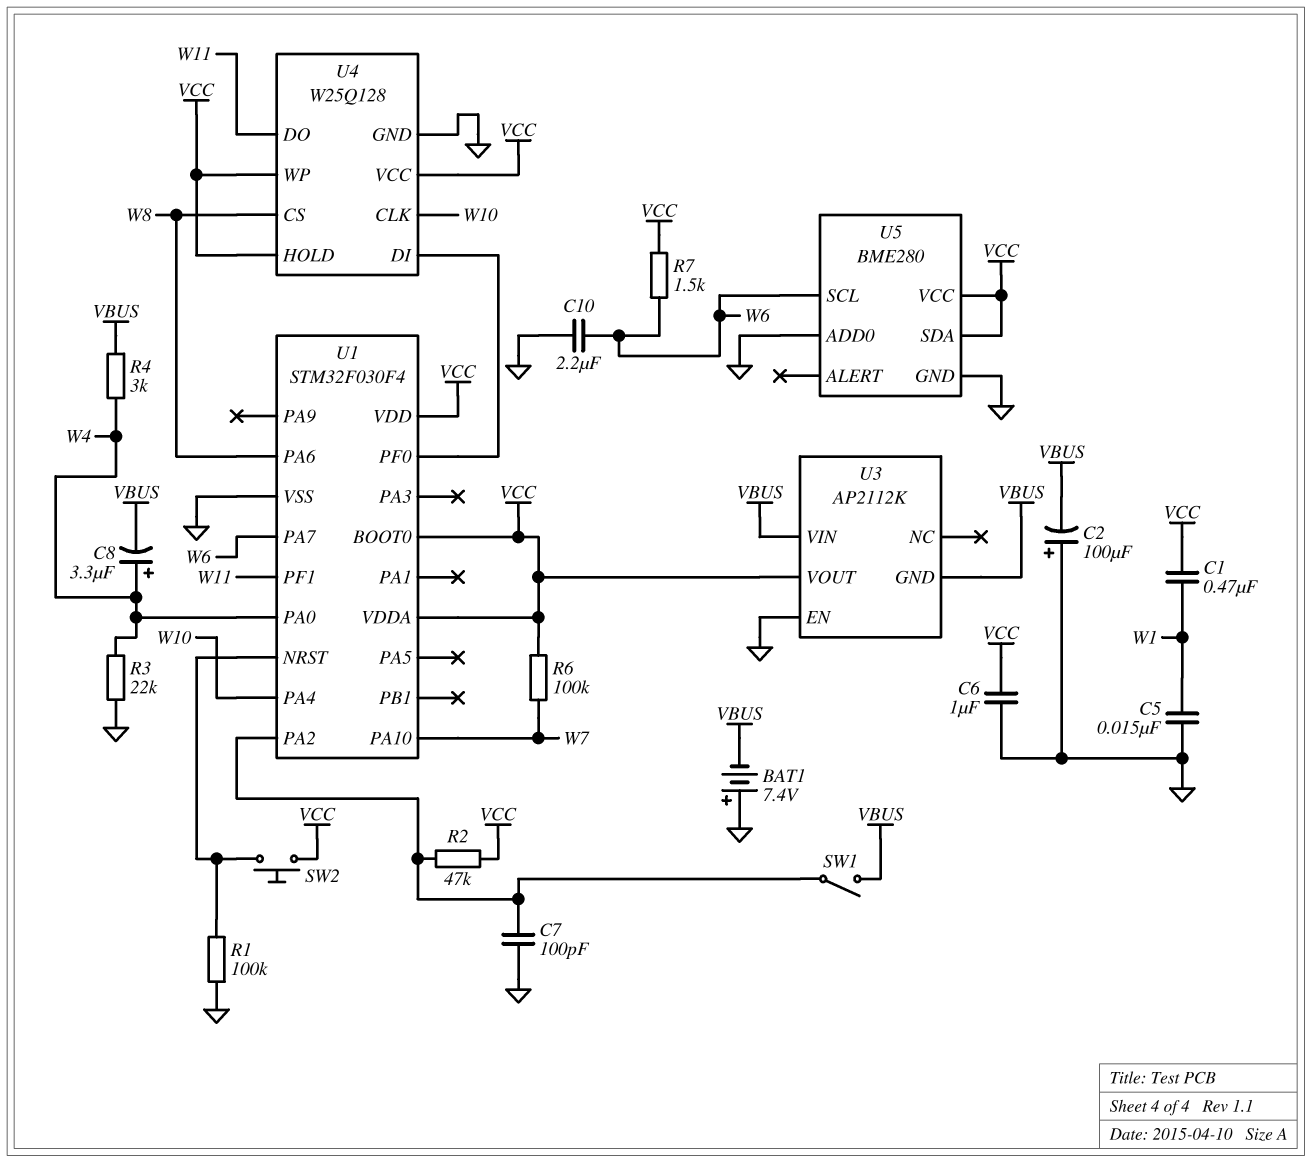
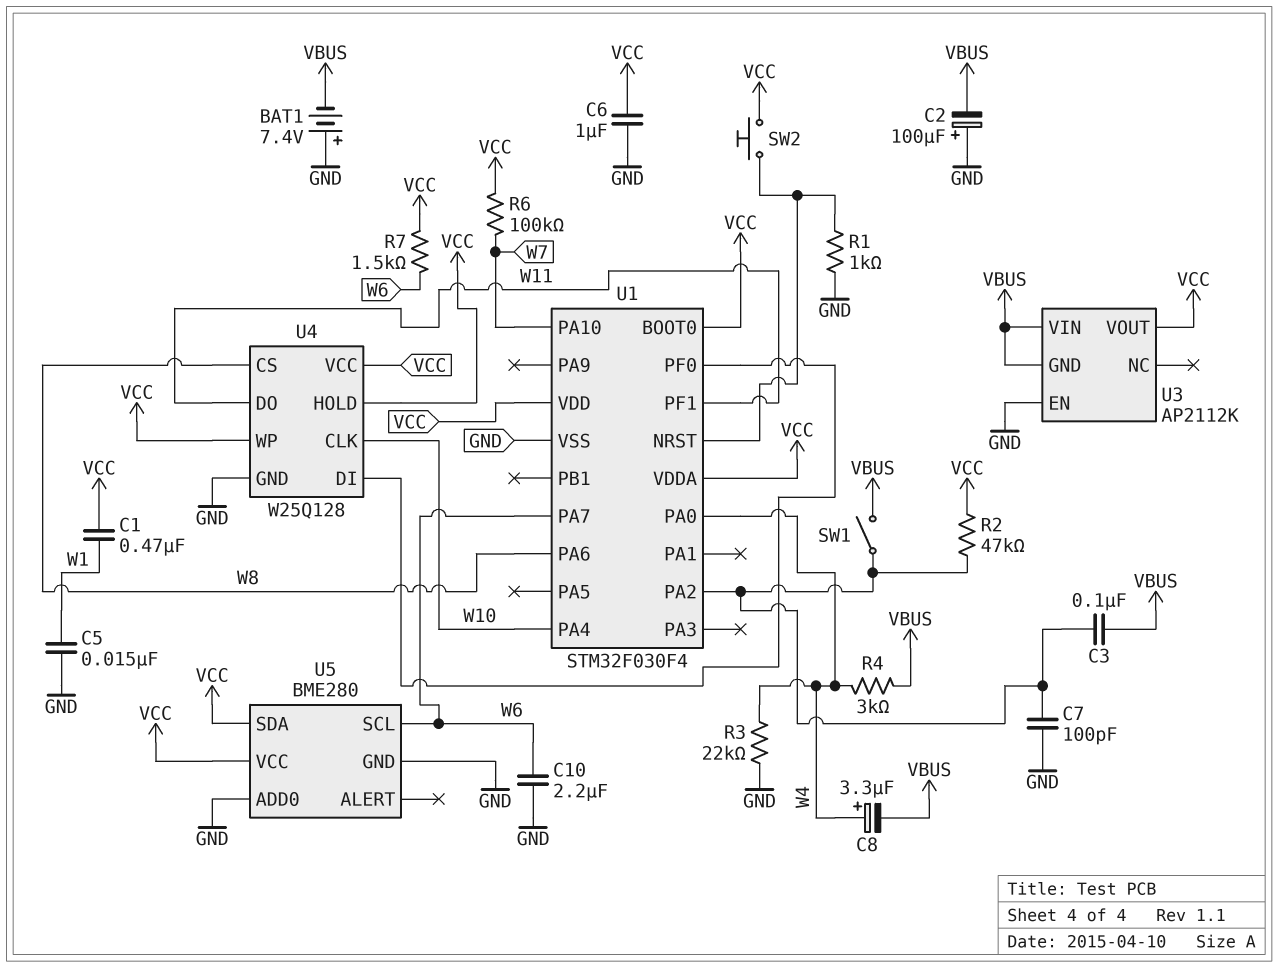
C3: none -> 100nF (U1/PA2, VBUS)
R1: 100k (GND, U1/NRST) -> 1k (GND, U1/NRST)

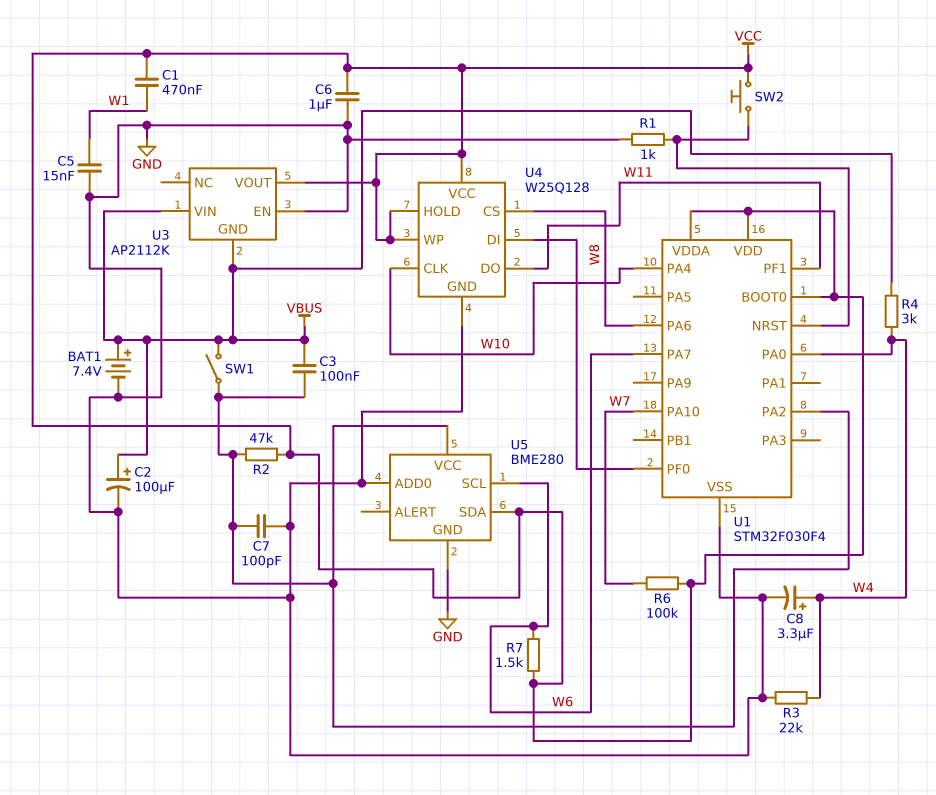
BAT1: 7.4V (plus GND, minus VBUS) -> 7.4V (plus VBUS, minus GND)
C2: 100uF (plus GND, minus VBUS) -> 100uF (plus VBUS, minus GND)
C8: 3.3uF (plus W4, minus VBUS) -> 3.3uF (plus W4, minus GND)
C10: 2.2uF (GND, W6) -> none
U5 pin VCC: VCC -> U1/PA2

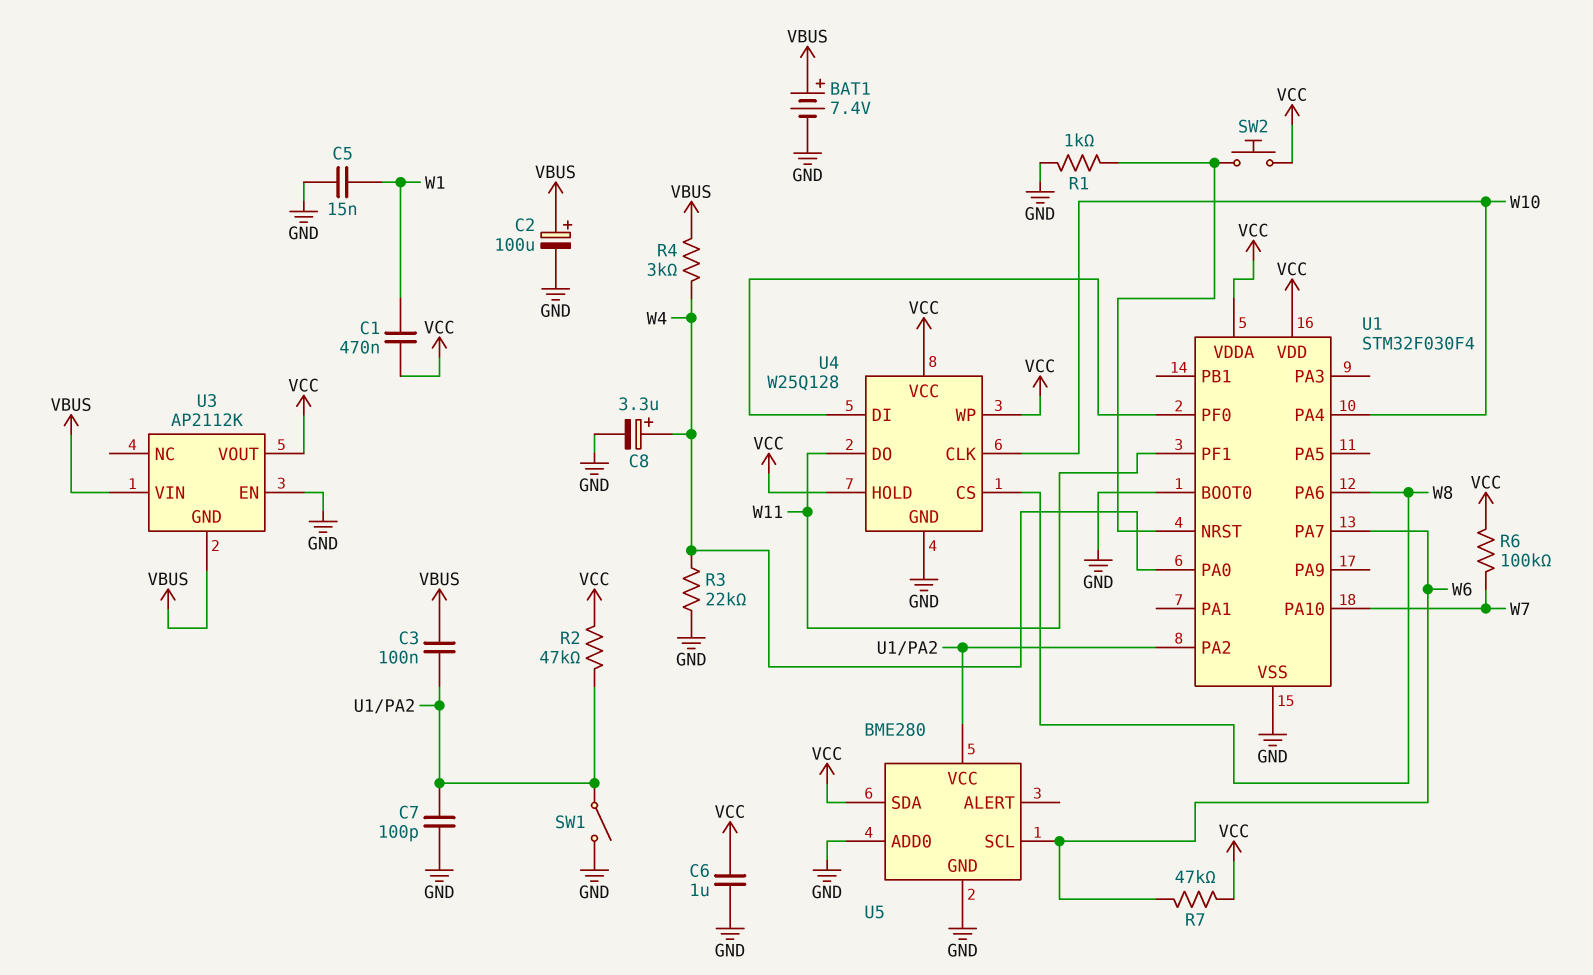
R7: 1.5k (VCC, W6) -> 47k (VCC, W6)
SW1: switch (U1/PA2, VBUS) -> switch (GND, U1/PA2)
U1 pin BOOT0: VCC -> GND

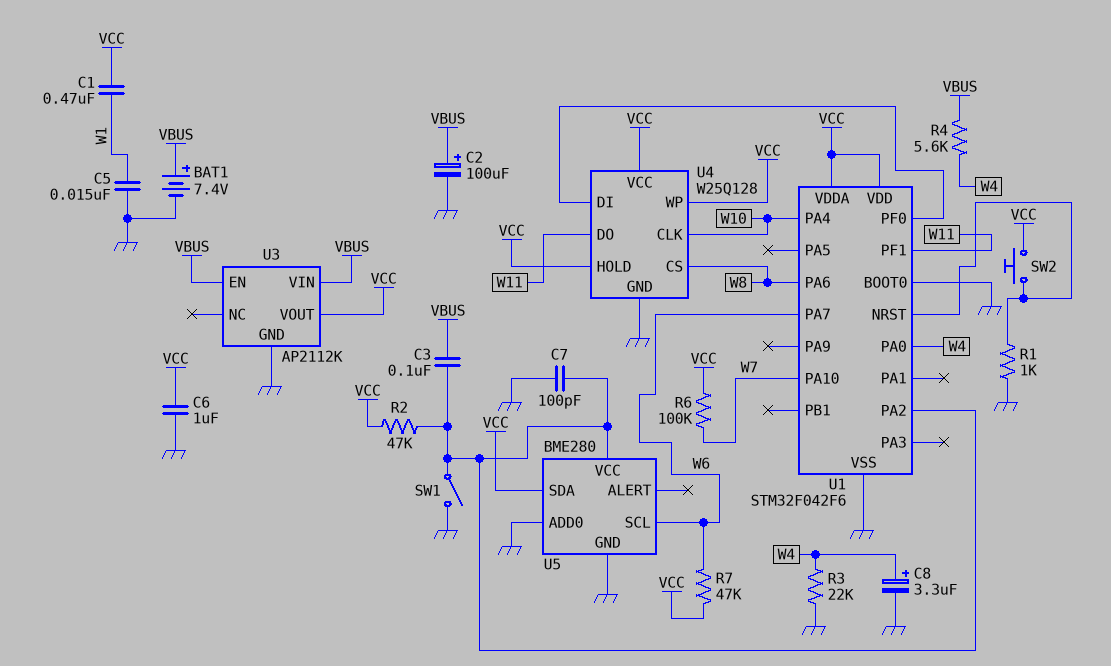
R4: 3k (VBUS, W4) -> 5.6k (VBUS, W4)
U1: STM32F030F4 -> STM32F042F6
U3 pin EN: GND -> VBUS
U3 pin GND: VBUS -> GND

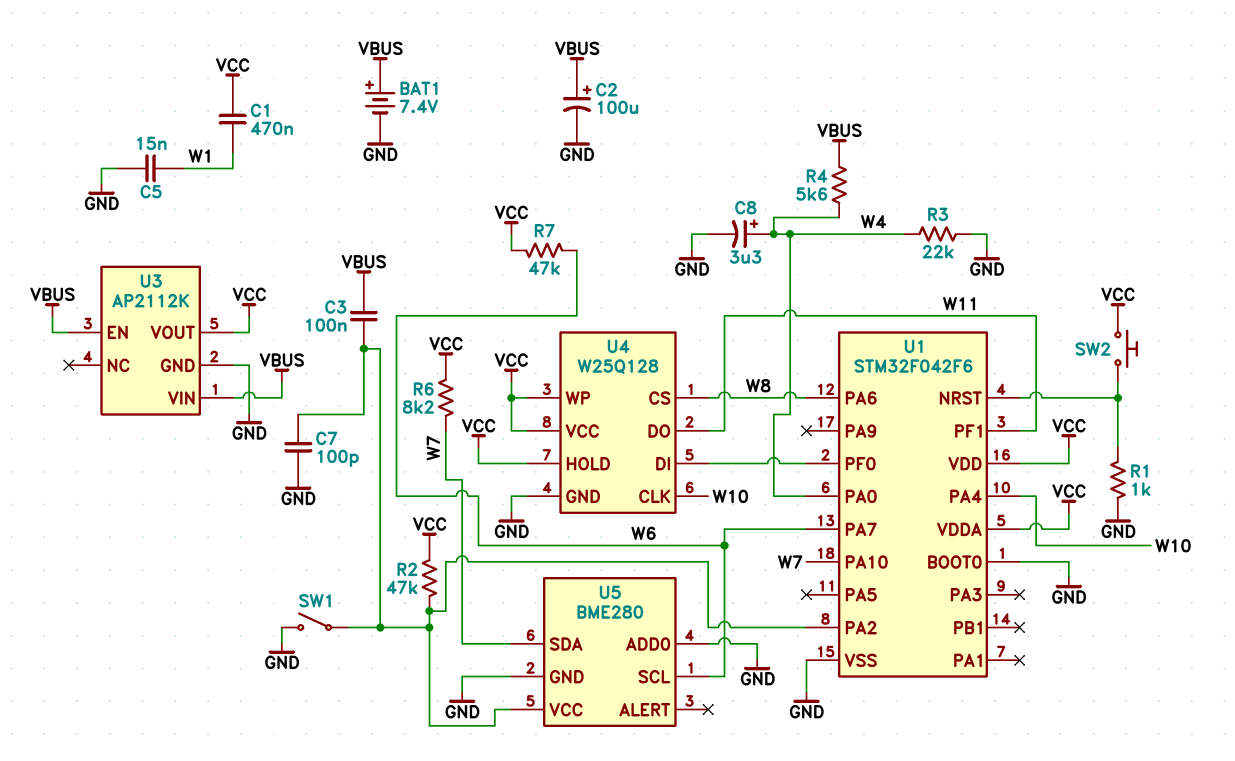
C6: 1uF (GND, VCC) -> none
R6: 100k (VCC, W7) -> 8.2k (VCC, W7)
U5 pin SDA: VCC -> W7

